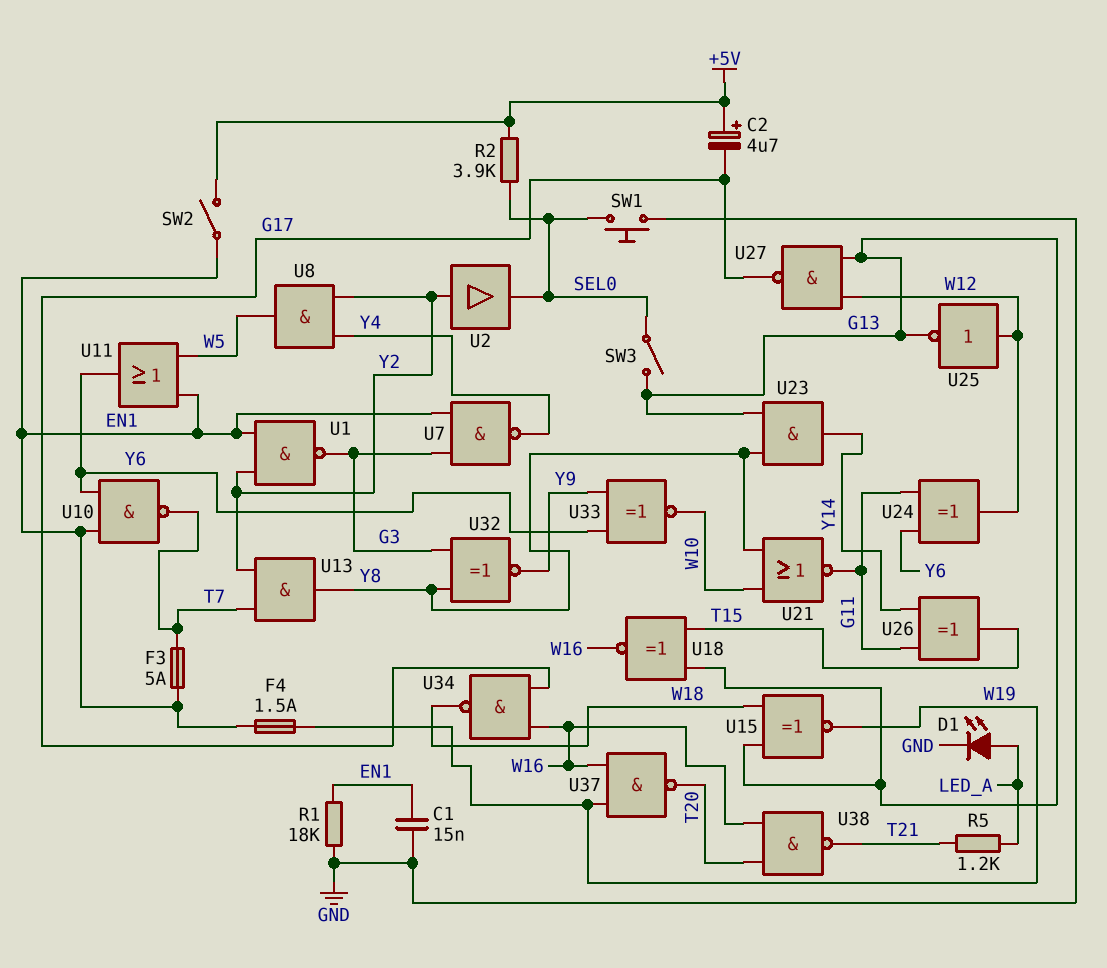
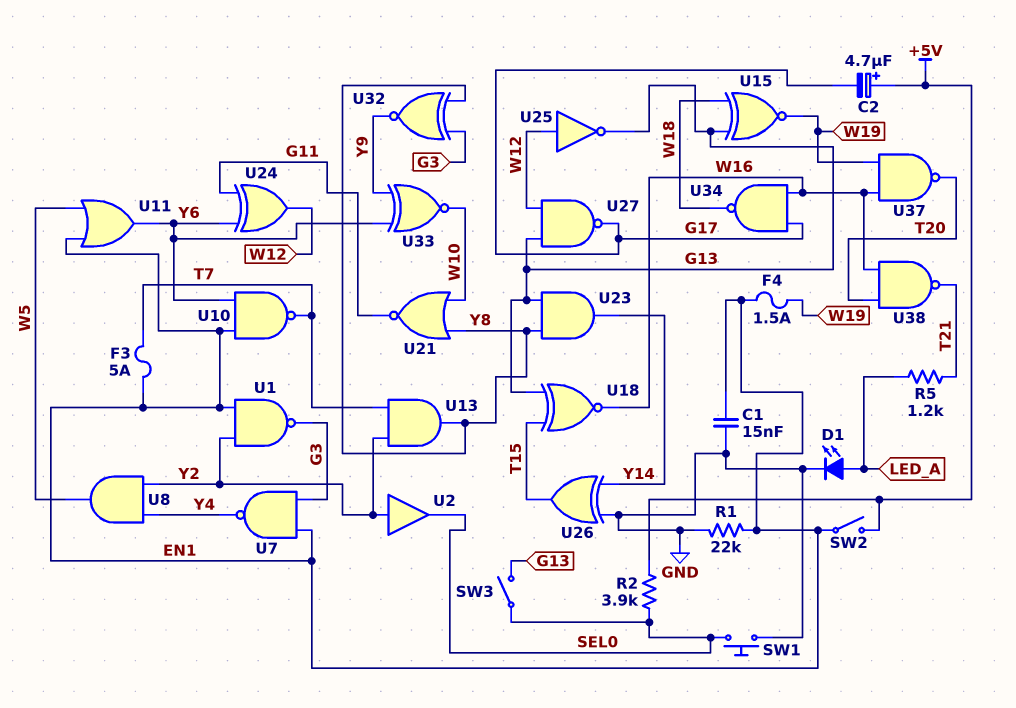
R1: 18k (EN1, GND) -> 22k (EN1, GND)
U26: XOR (in G11, in Y14, out T15) -> XOR (in GND, in Y14, out T15)

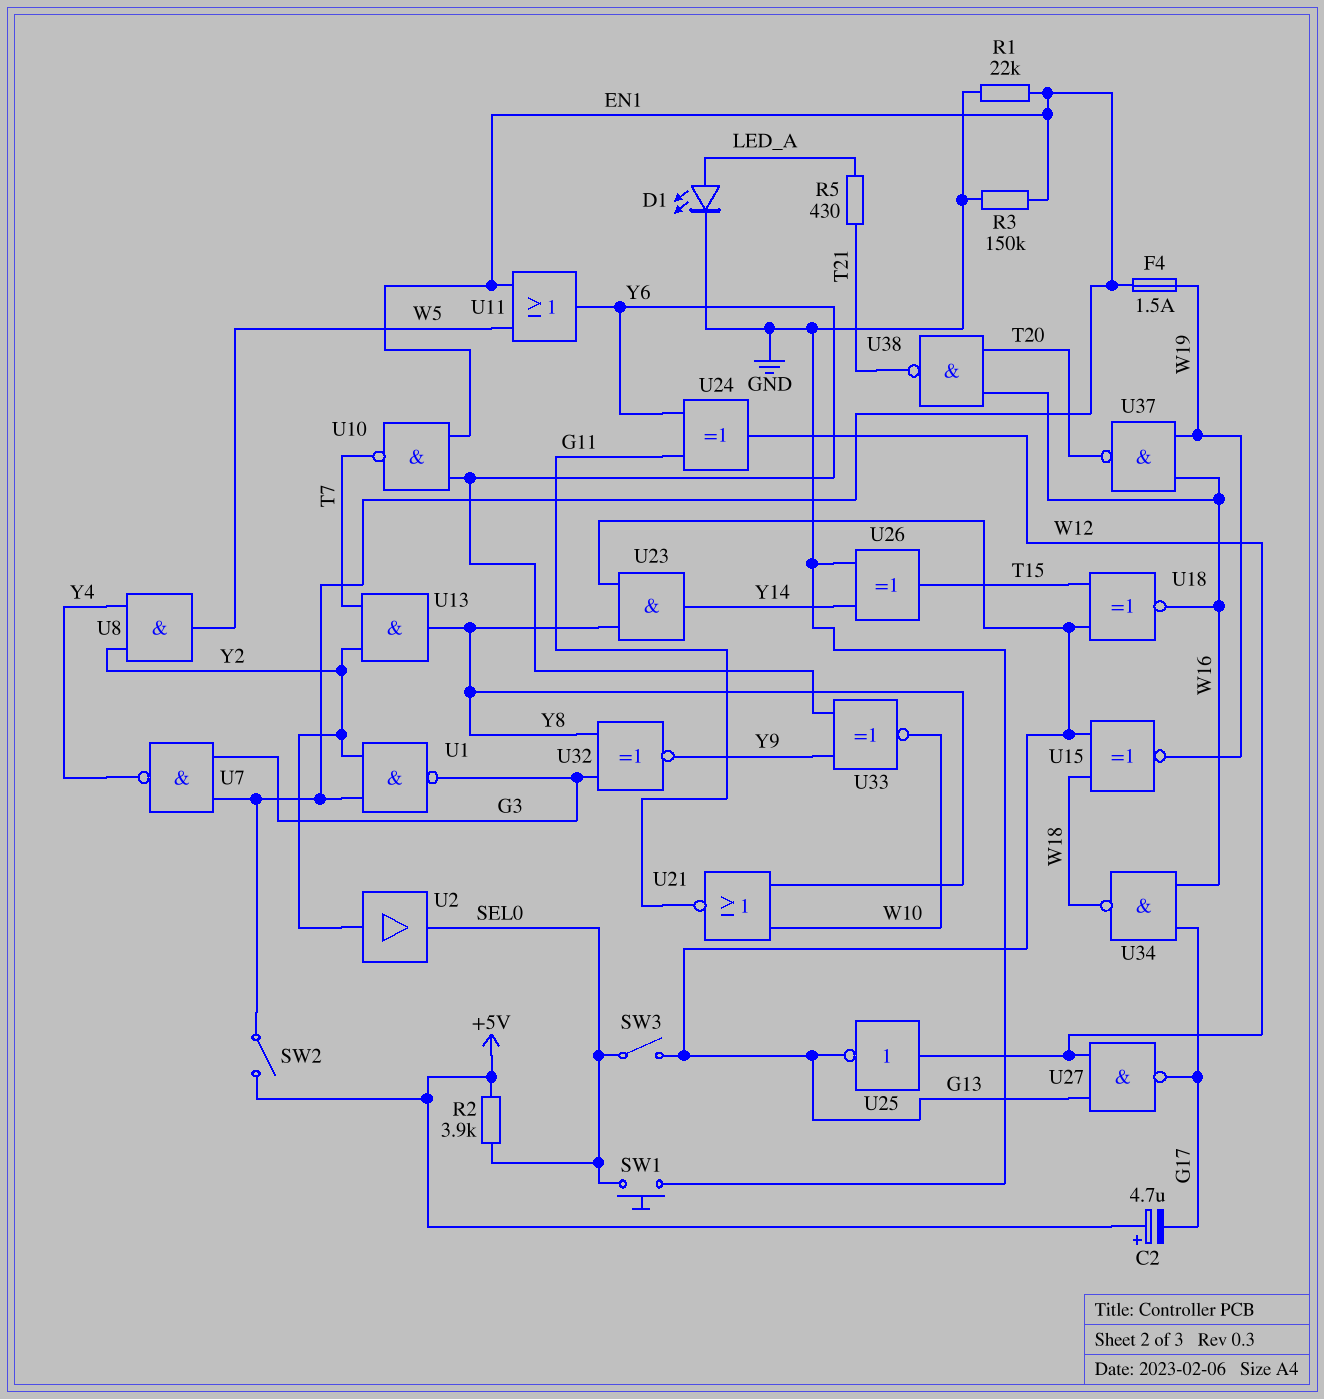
C1: 15nF (EN1, GND) -> none
F3: 5A (EN1, T7) -> none
R3: none -> 150k (EN1, GND)
R5: 1.2k (LED_A, T21) -> 430 (LED_A, T21)

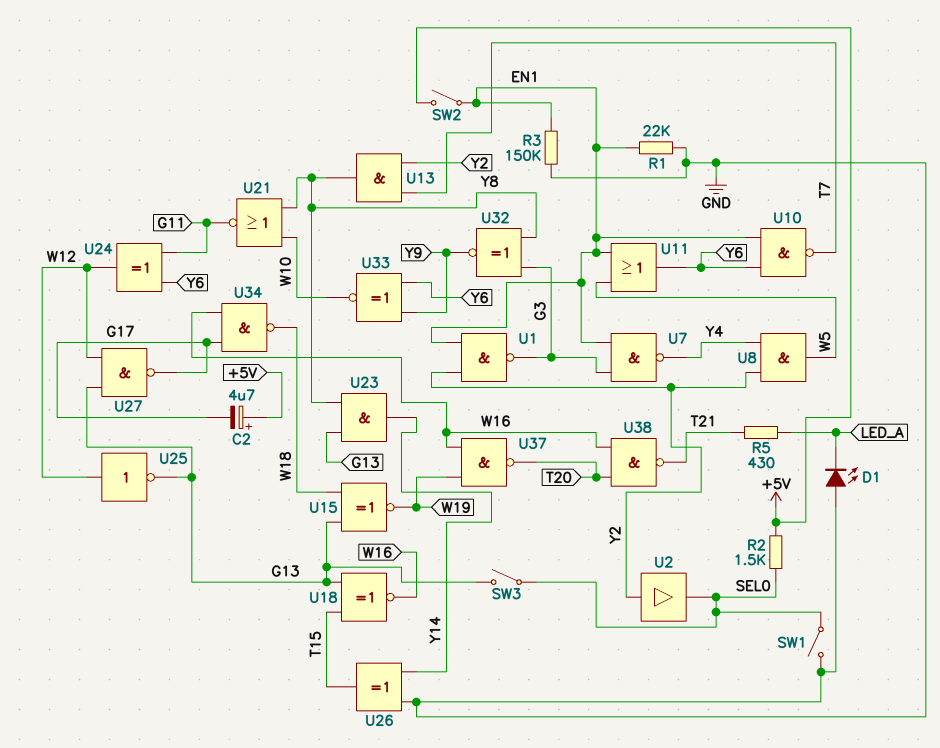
D1: LED (A LED_A, K GND) -> LED (A GND, K LED_A)
F4: 1.5A (EN1, W19) -> none
R2: 3.9k (+5V, SEL0) -> 1.5k (+5V, SEL0)
SW1: button (GND, SEL0) -> switch (GND, SEL0)

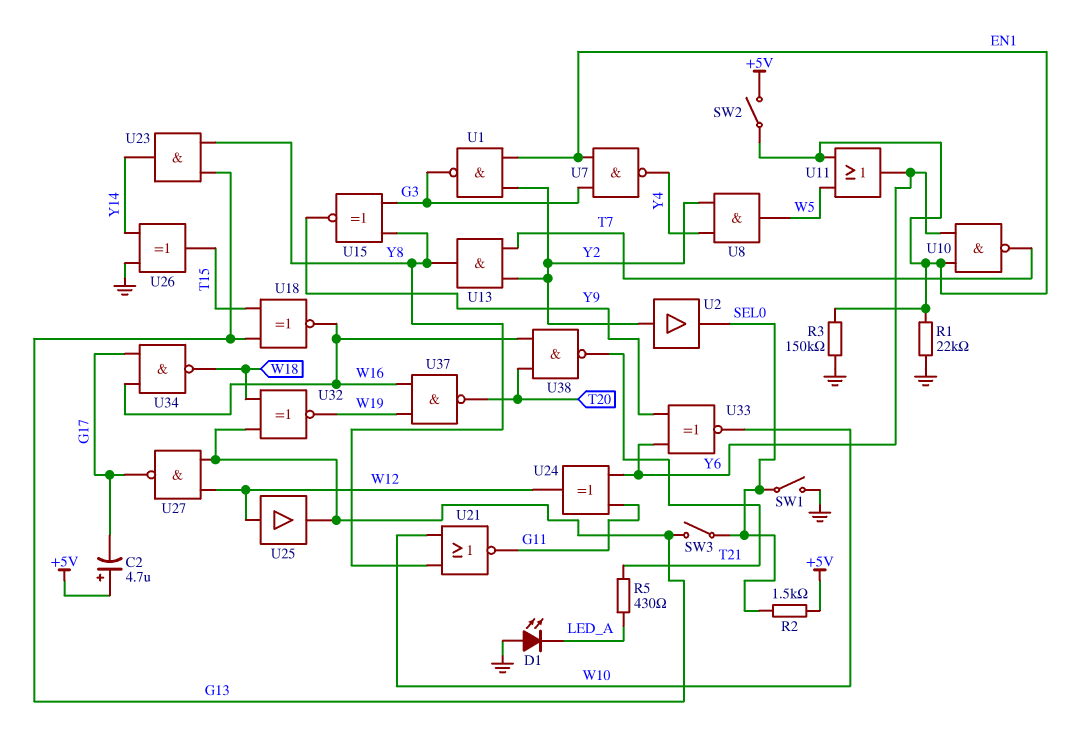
U15: XNOR (in G13, in W18, out W19) -> XNOR (in G3, in Y8, out Y9)
U25: NOT (in W12, out G13) -> buffer (in W12, out G13)
U32: XNOR (in G3, in Y8, out Y9) -> XNOR (in G13, in W18, out W19)

